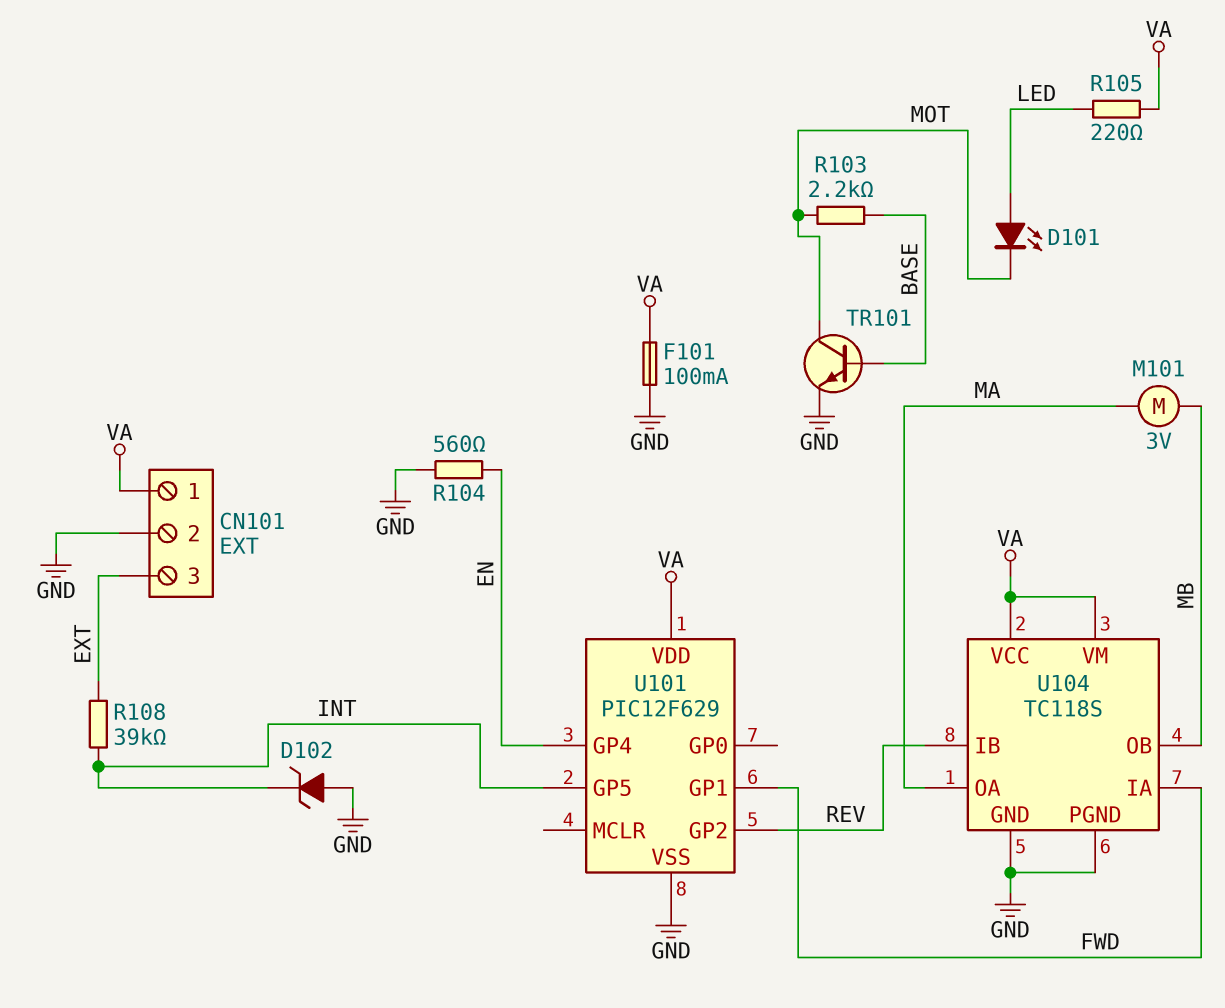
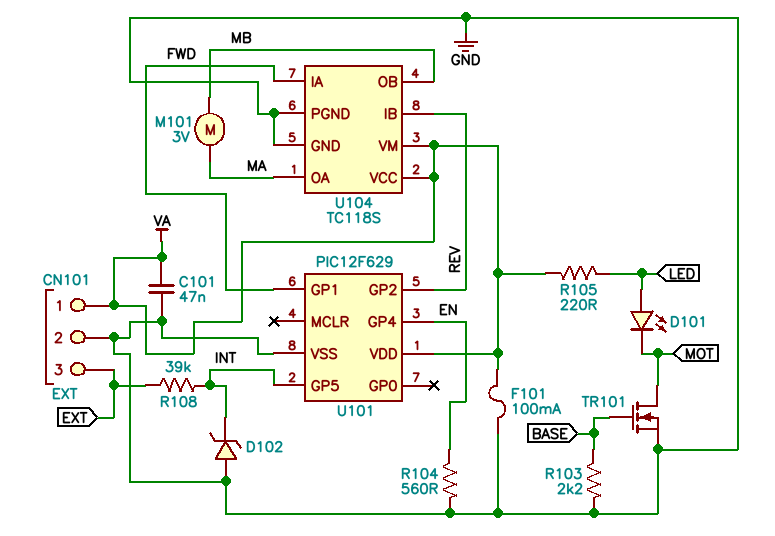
C101: none -> 47nF (GND, VA)
R103: 2.2k (BASE, MOT) -> 2.2k (BASE, GND)
TR101: NPN (B BASE, C MOT, E GND) -> NMOS (G BASE, D MOT, S GND)

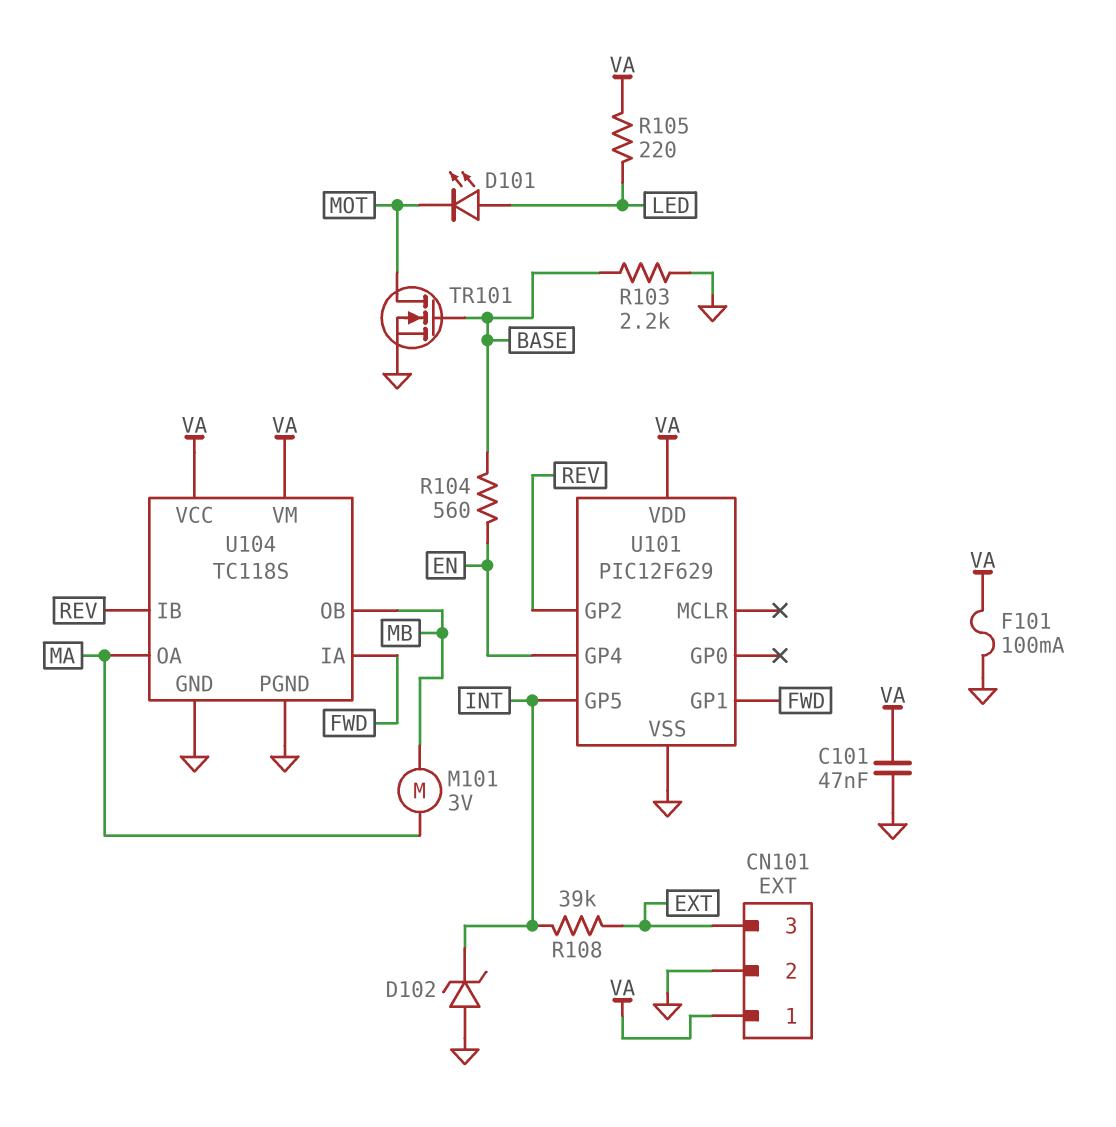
R104: 560 (EN, GND) -> 560 (BASE, EN)

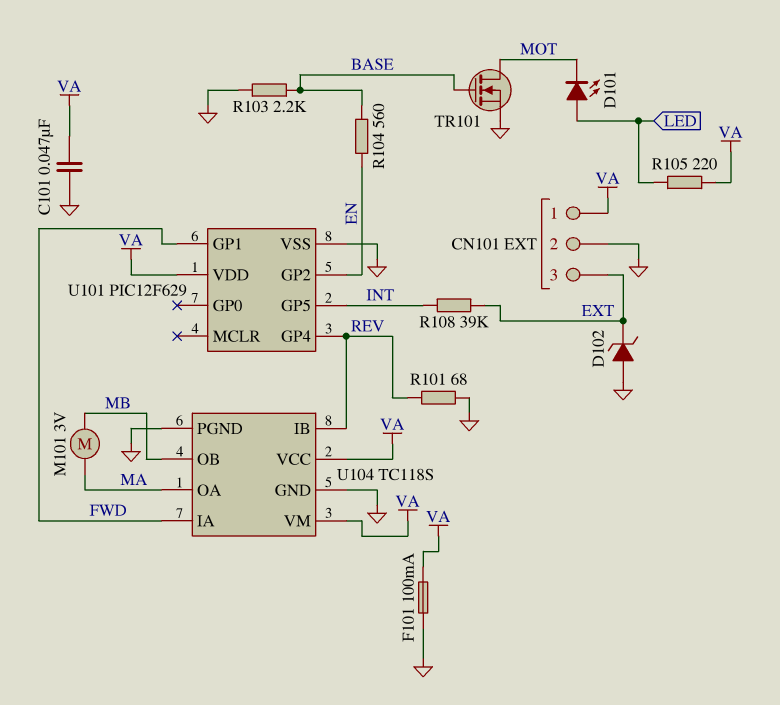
D102: zener (A GND, K INT) -> zener (A GND, K EXT)
R101: none -> 68 (GND, REV)
U101 pin GP2: REV -> EN
U101 pin GP4: EN -> REV

